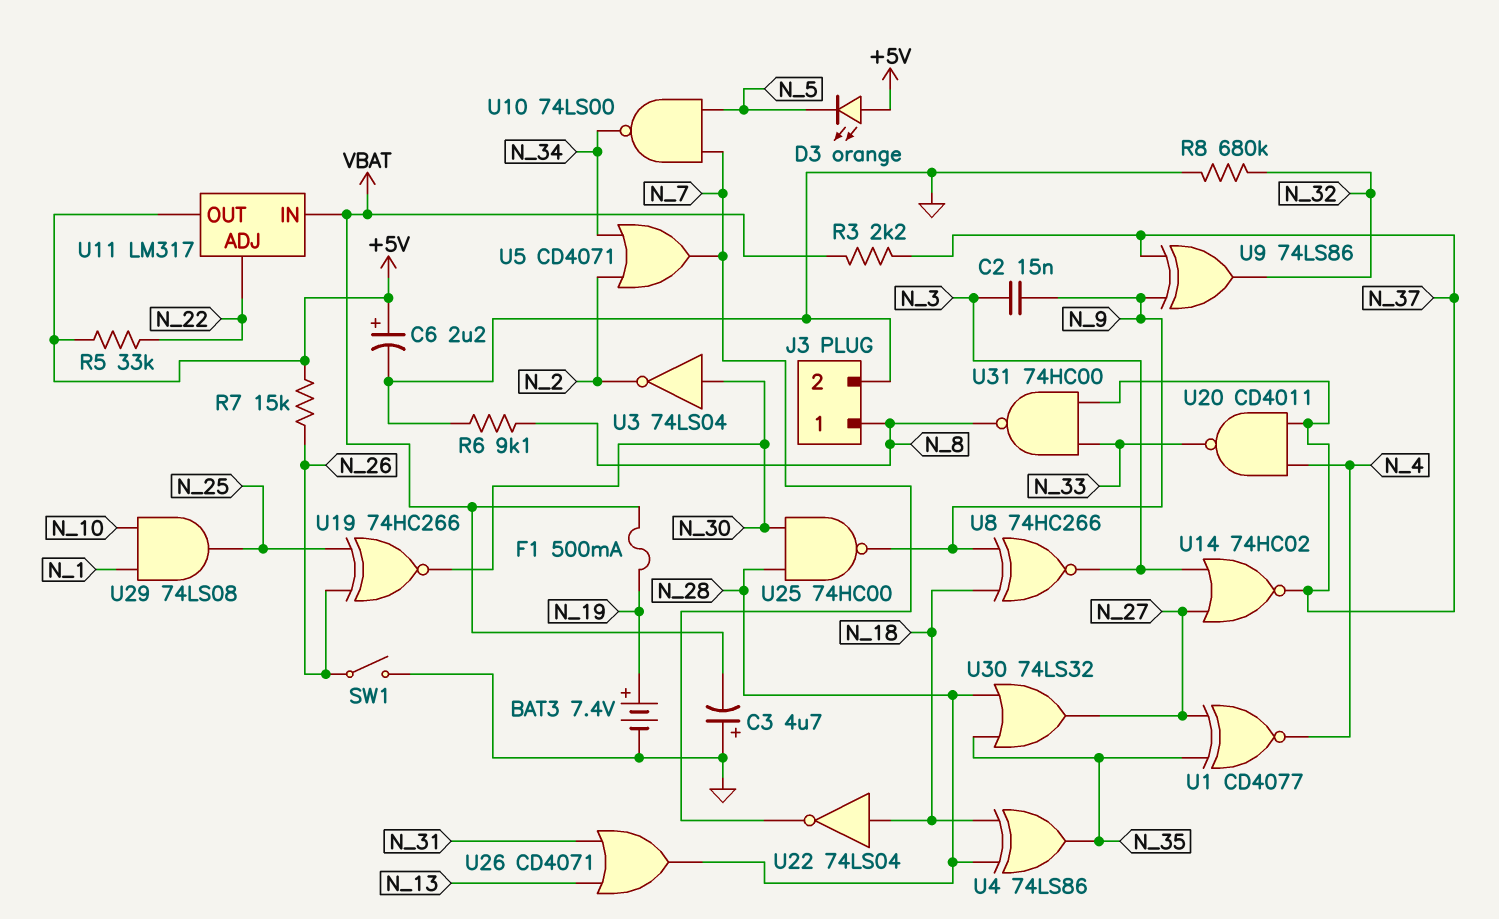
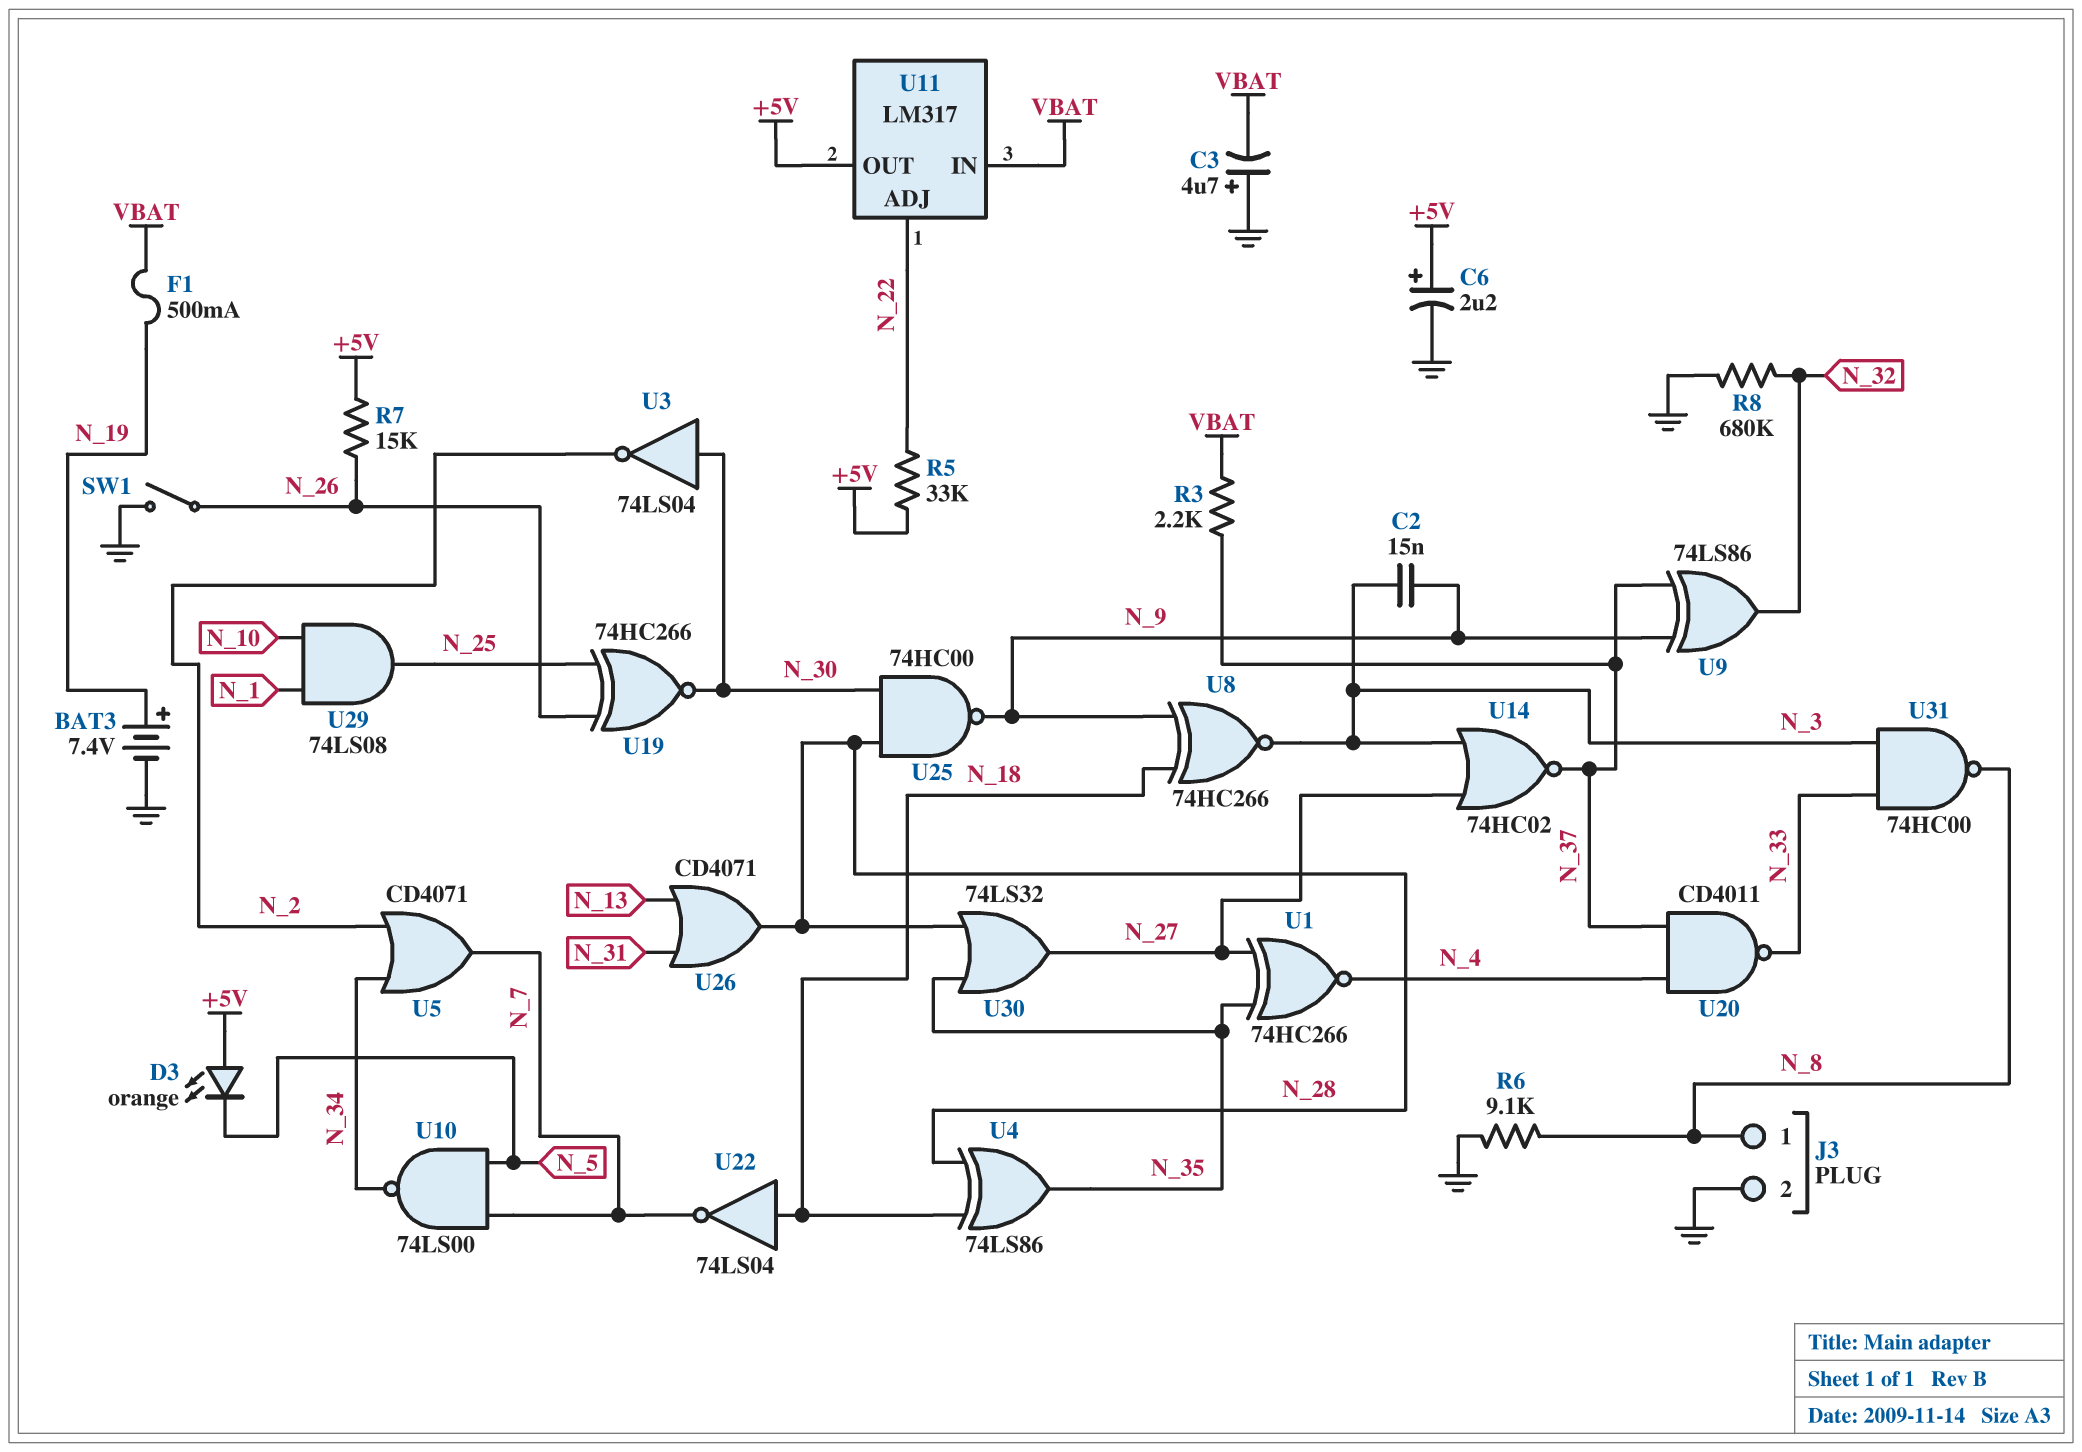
U1: XNOR CD4077 (in N_27, in N_35, out N_4) -> XNOR 74HC266 (in N_27, in N_35, out N_4)
U31: NAND 74HC00 (in N_33, in N_37, out N_8) -> NAND 74HC00 (in N_3, in N_33, out N_8)

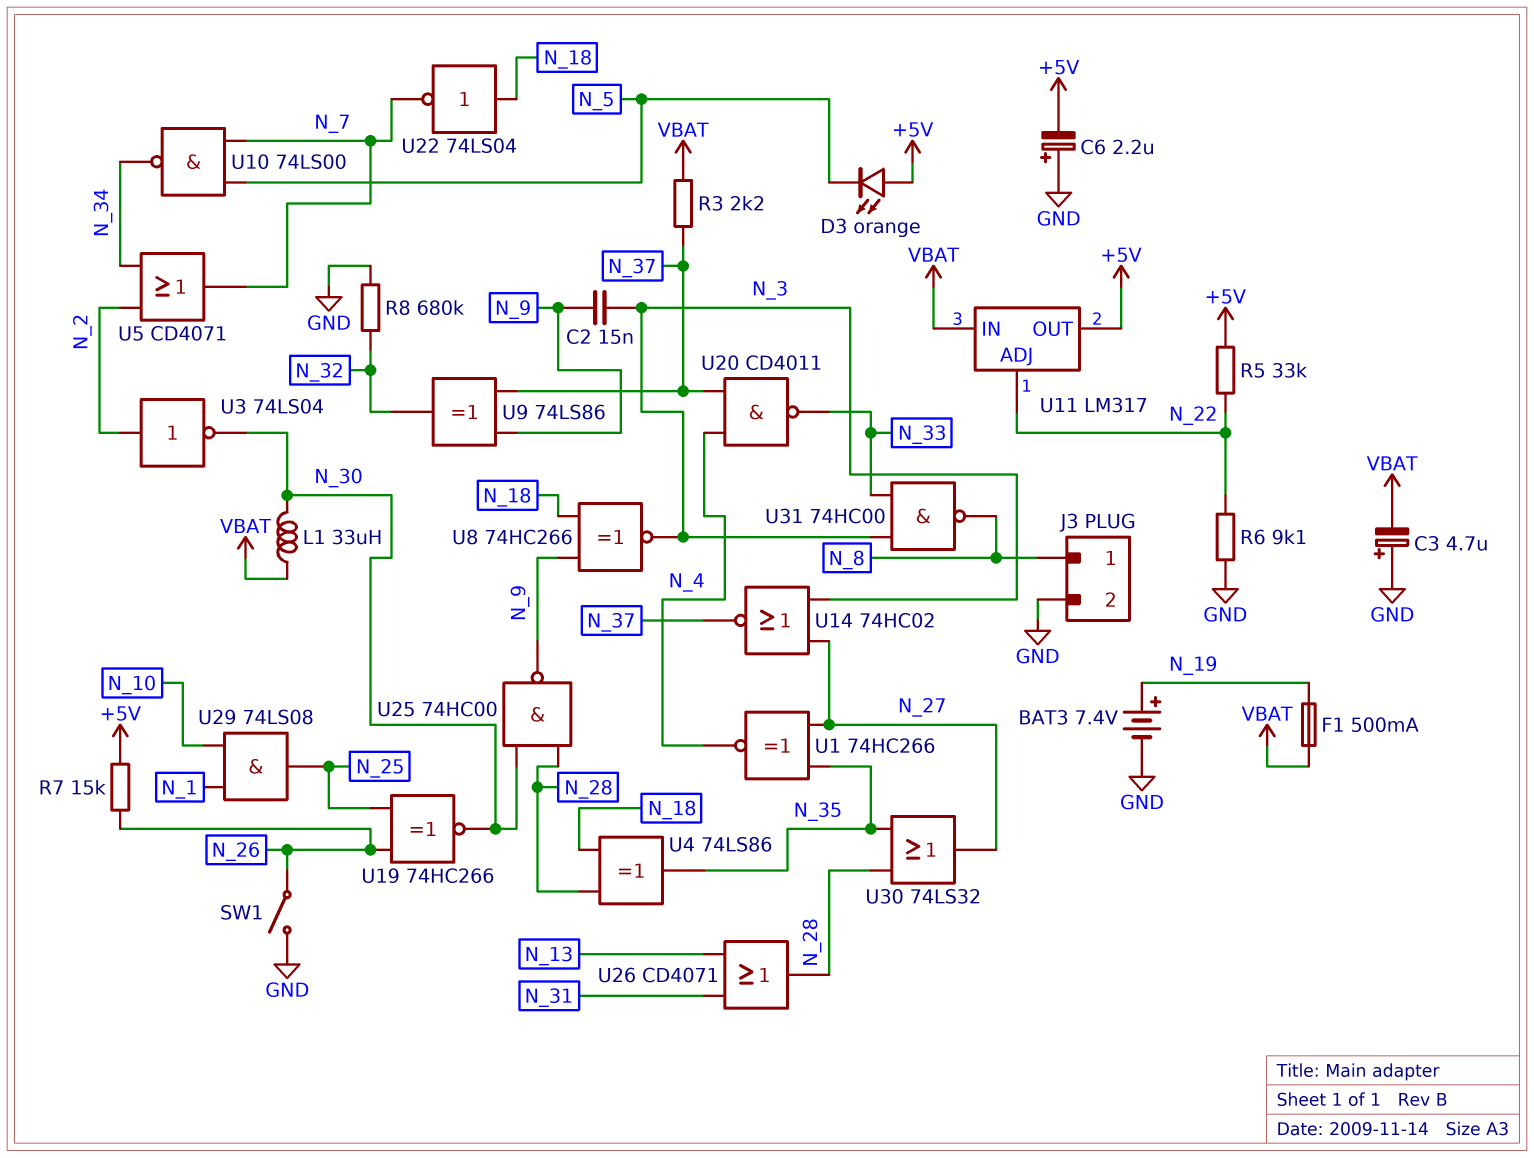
C6: 2.2uF (plus +5V, minus GND) -> 2.2uF (plus GND, minus +5V)
L1: none -> 33uH (N_30, VBAT)
R6: 9.1k (GND, N_8) -> 9.1k (GND, N_22)
U3: NOT 74LS04 (in N_30, out N_2) -> NOT 74LS04 (in N_2, out N_30)

